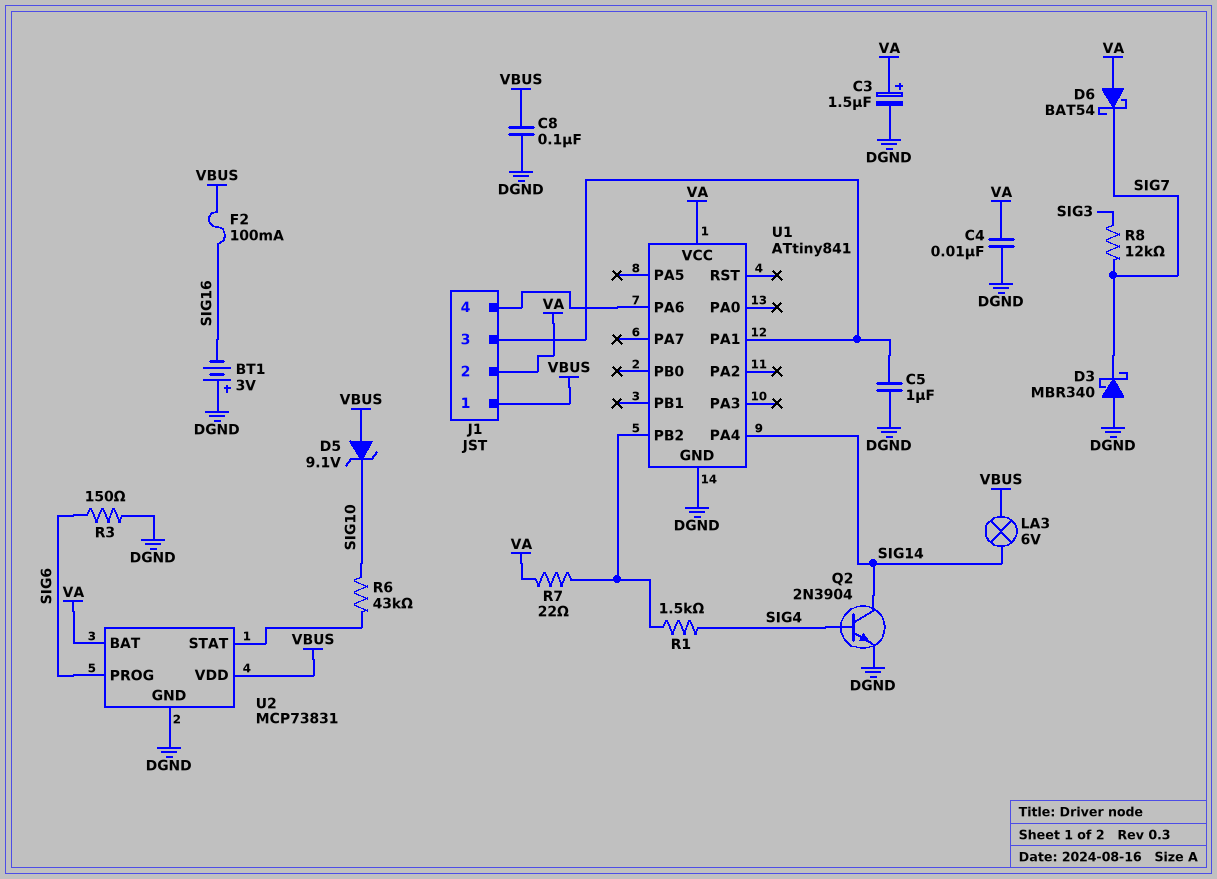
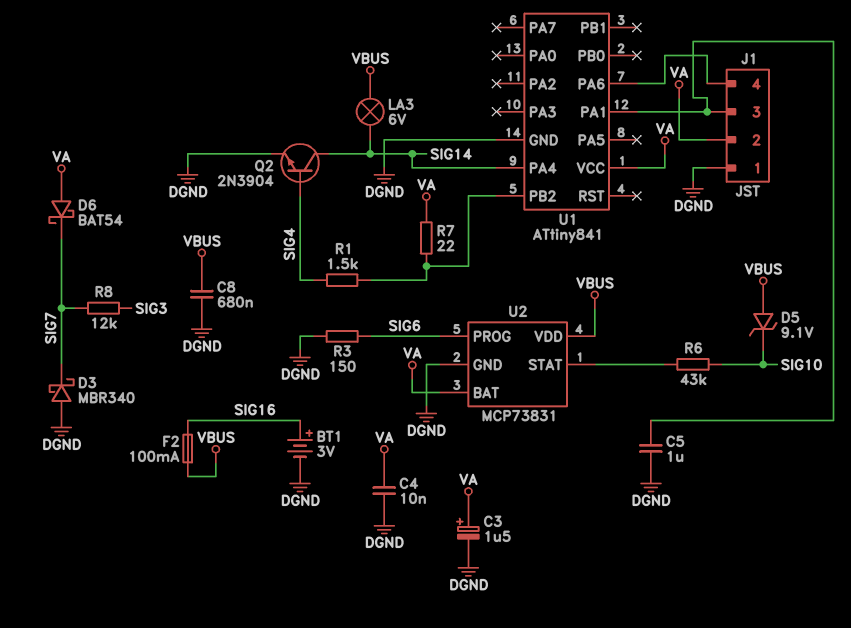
BT1: 3V (plus DGND, minus SIG16) -> 3V (plus SIG16, minus DGND)
C8: 100nF (DGND, VBUS) -> 680nF (DGND, VBUS)
J1 pin 1: VBUS -> DGND

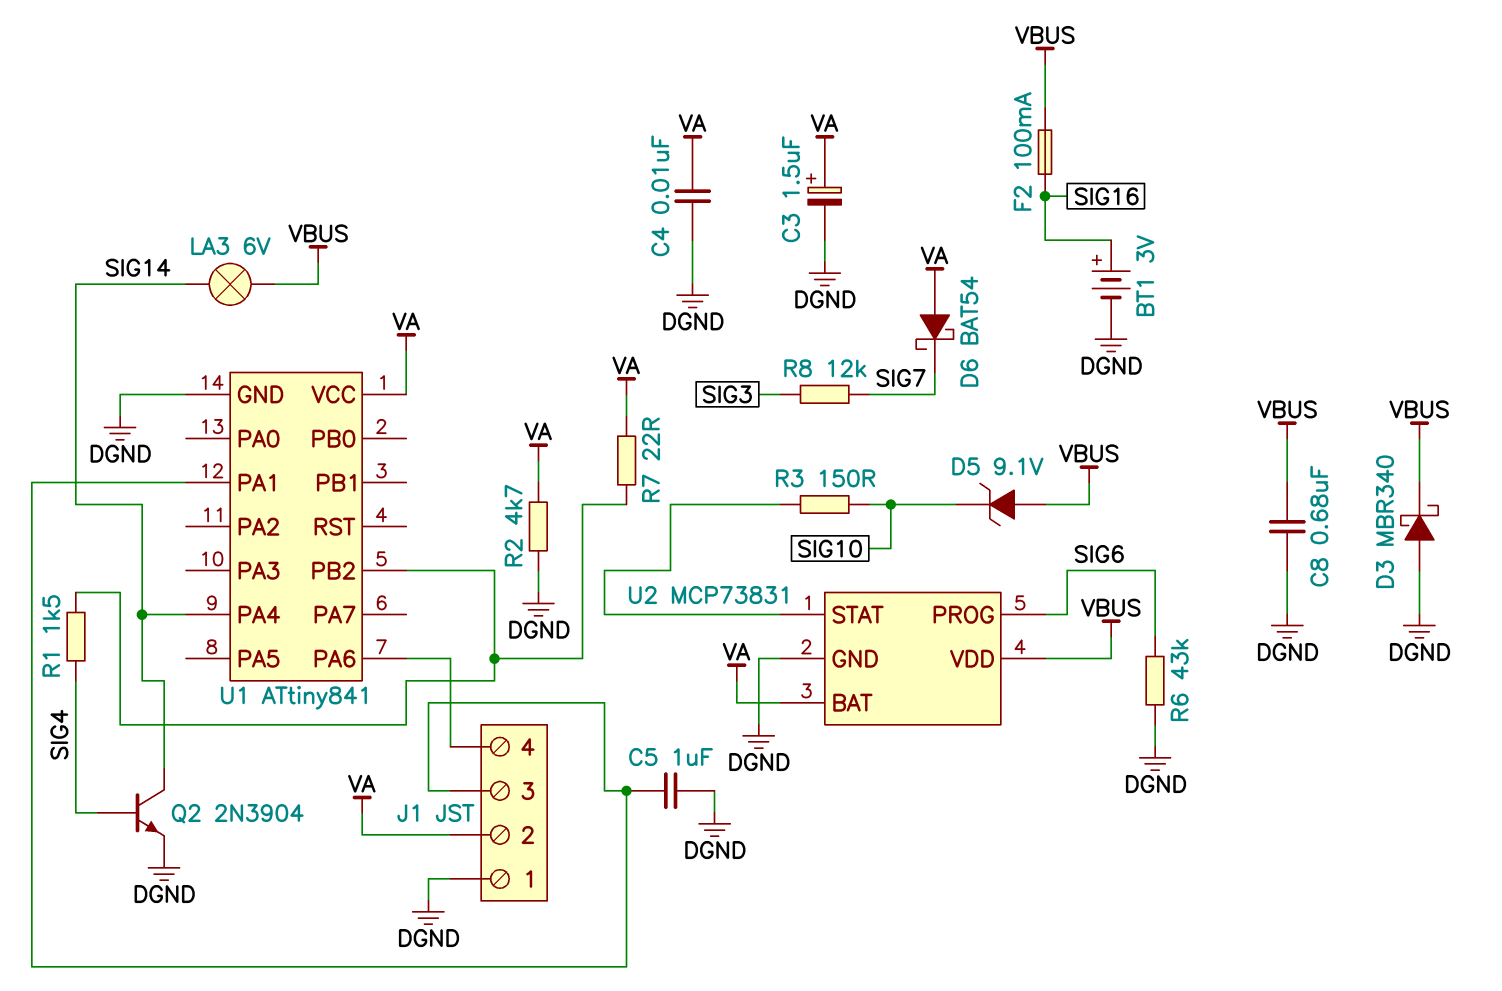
D3: schottky MBR340 (A DGND, K SIG7) -> schottky MBR340 (A DGND, K VBUS)
R2: none -> 4.7k (DGND, VA)
R3: 150 (DGND, SIG6) -> 150 (SIG10, U2/STAT)
R6: 43k (SIG10, U2/STAT) -> 43k (DGND, SIG6)

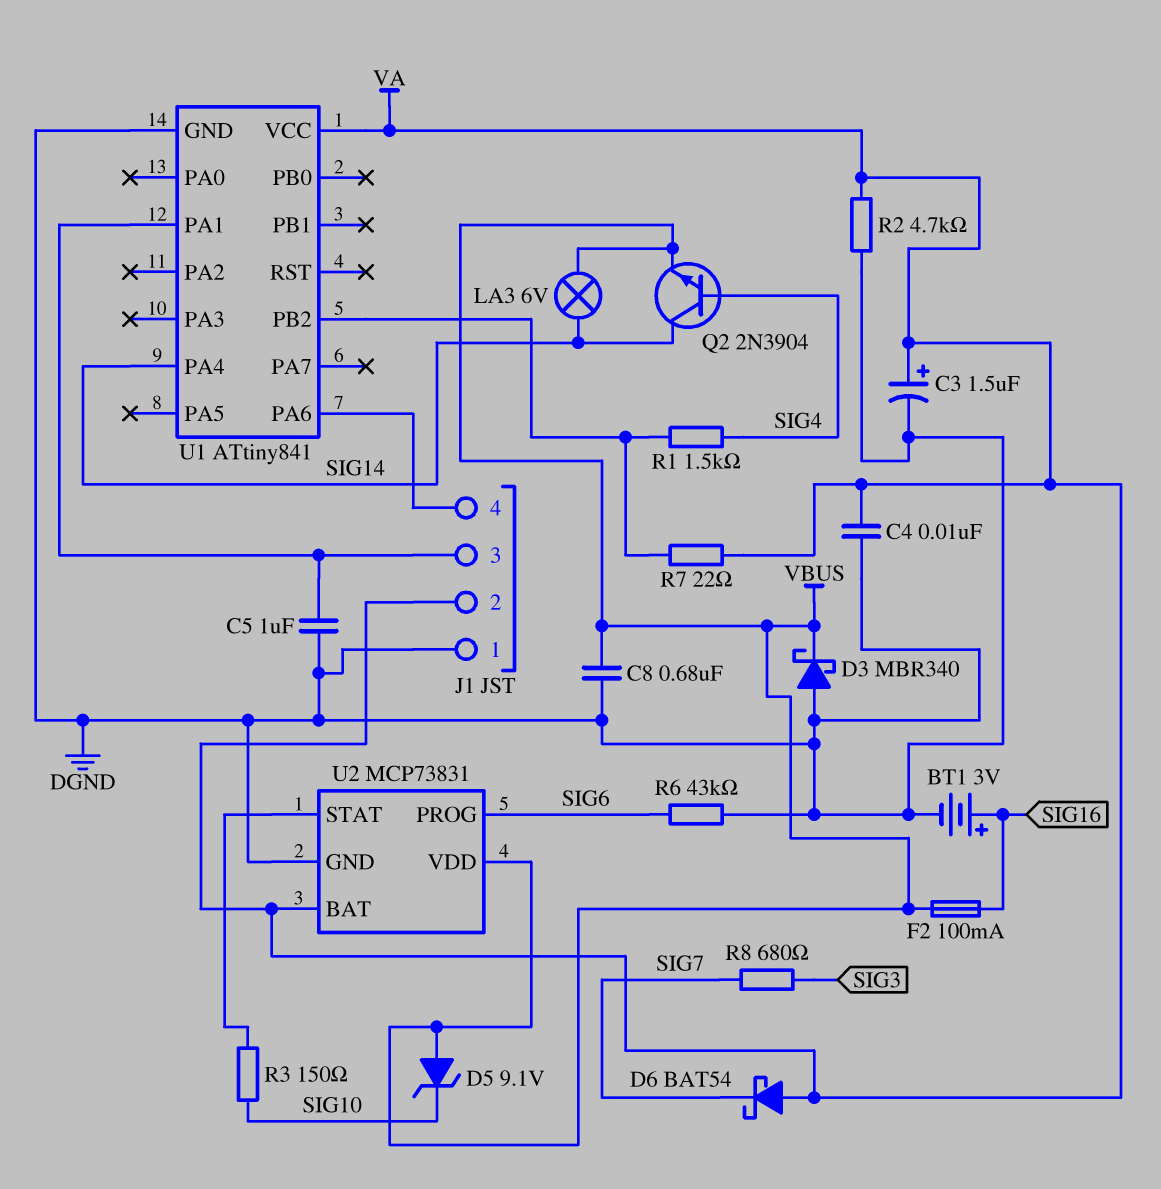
Q2: NPN 2N3904 (B SIG4, C SIG14, E DGND) -> NPN 2N3904 (B SIG4, C SIG14, E VBUS)
R8: 12k (SIG3, SIG7) -> 680 (SIG3, SIG7)

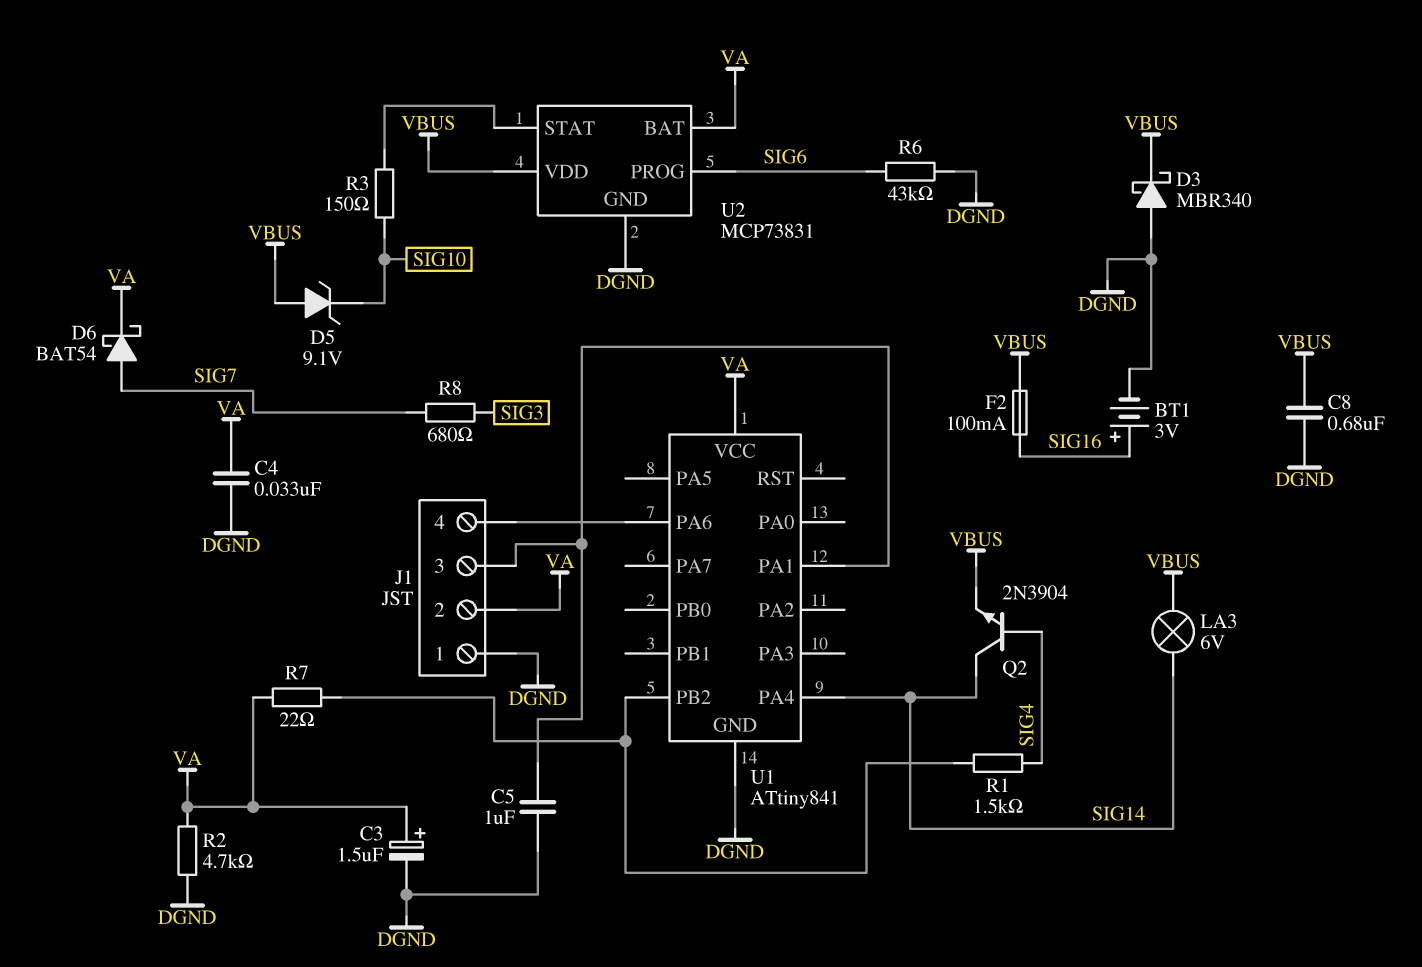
C4: 10nF (DGND, VA) -> 33nF (DGND, VA)
D6: schottky BAT54 (A VA, K SIG7) -> schottky BAT54 (A SIG7, K VA)

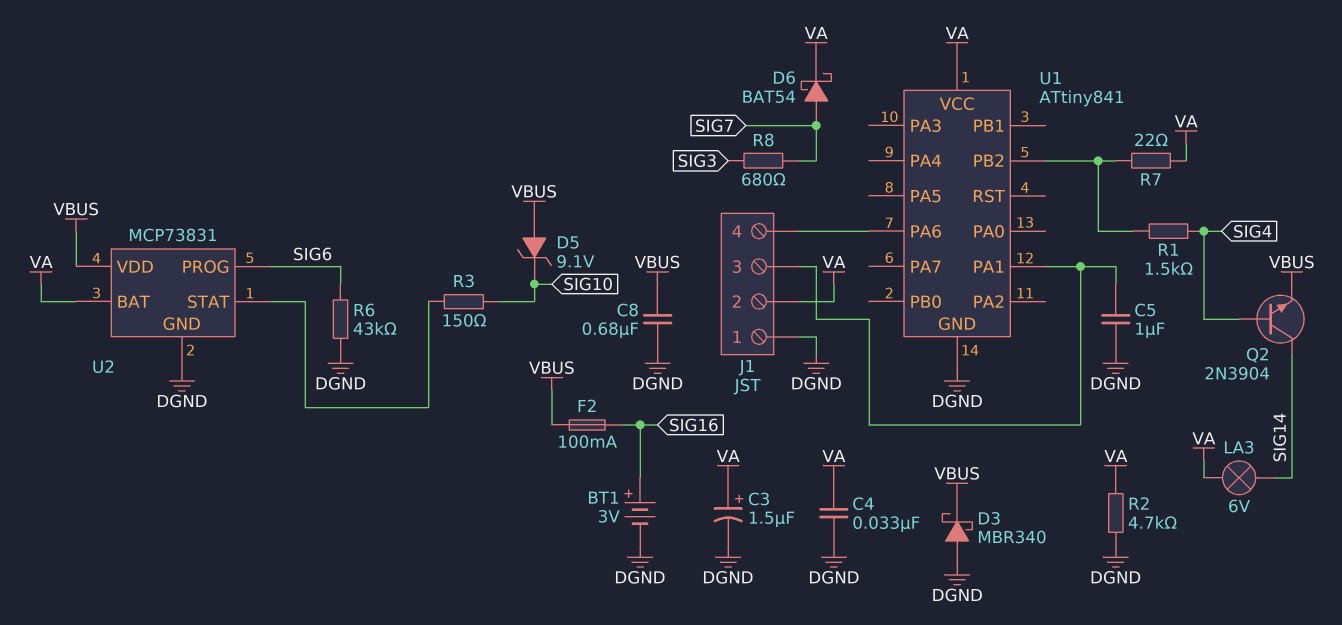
LA3: lamp 6V (SIG14, VBUS) -> lamp 6V (SIG14, VA)
U1 pin PA4: SIG14 -> none

